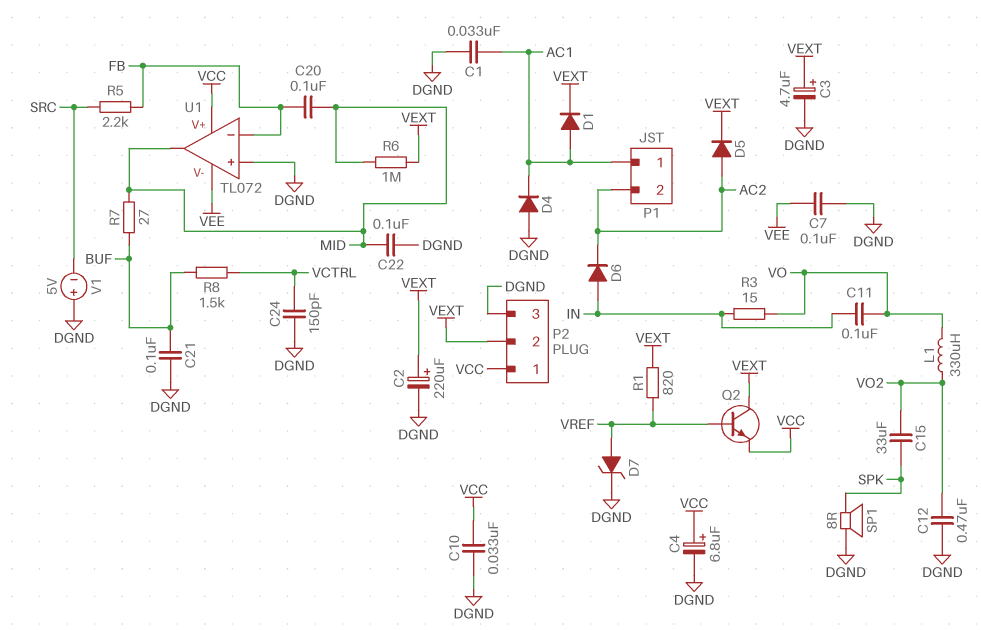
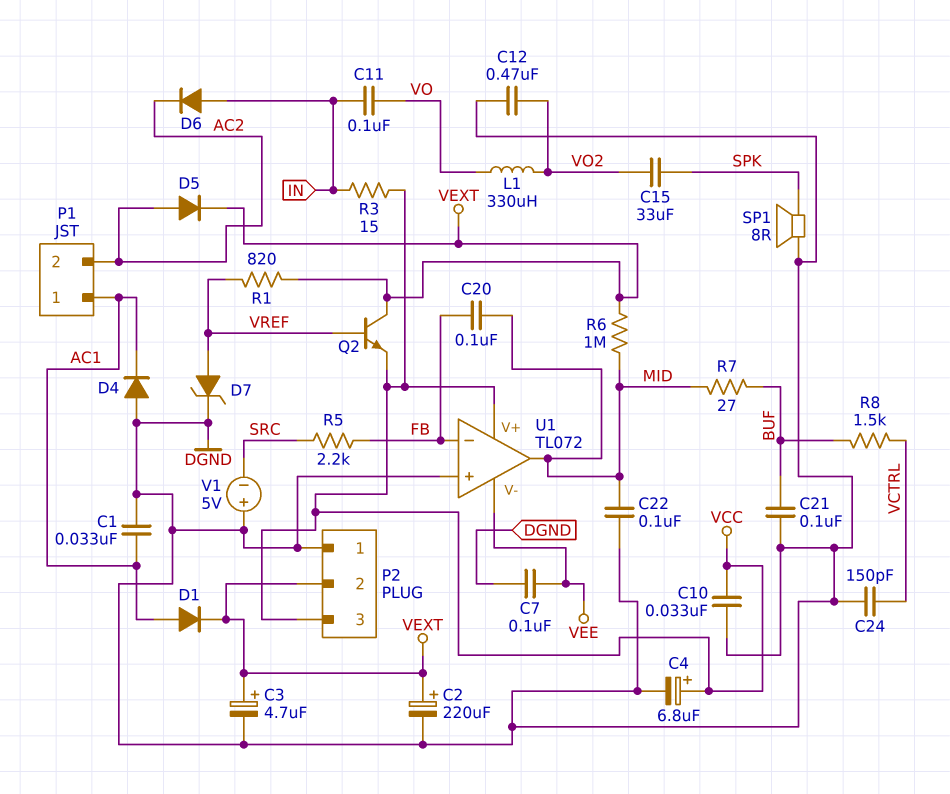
P2 pin 1: VCC -> DGND
P2 pin 3: DGND -> VCC
R3: 15 (IN, VO) -> 15 (IN, VCC)

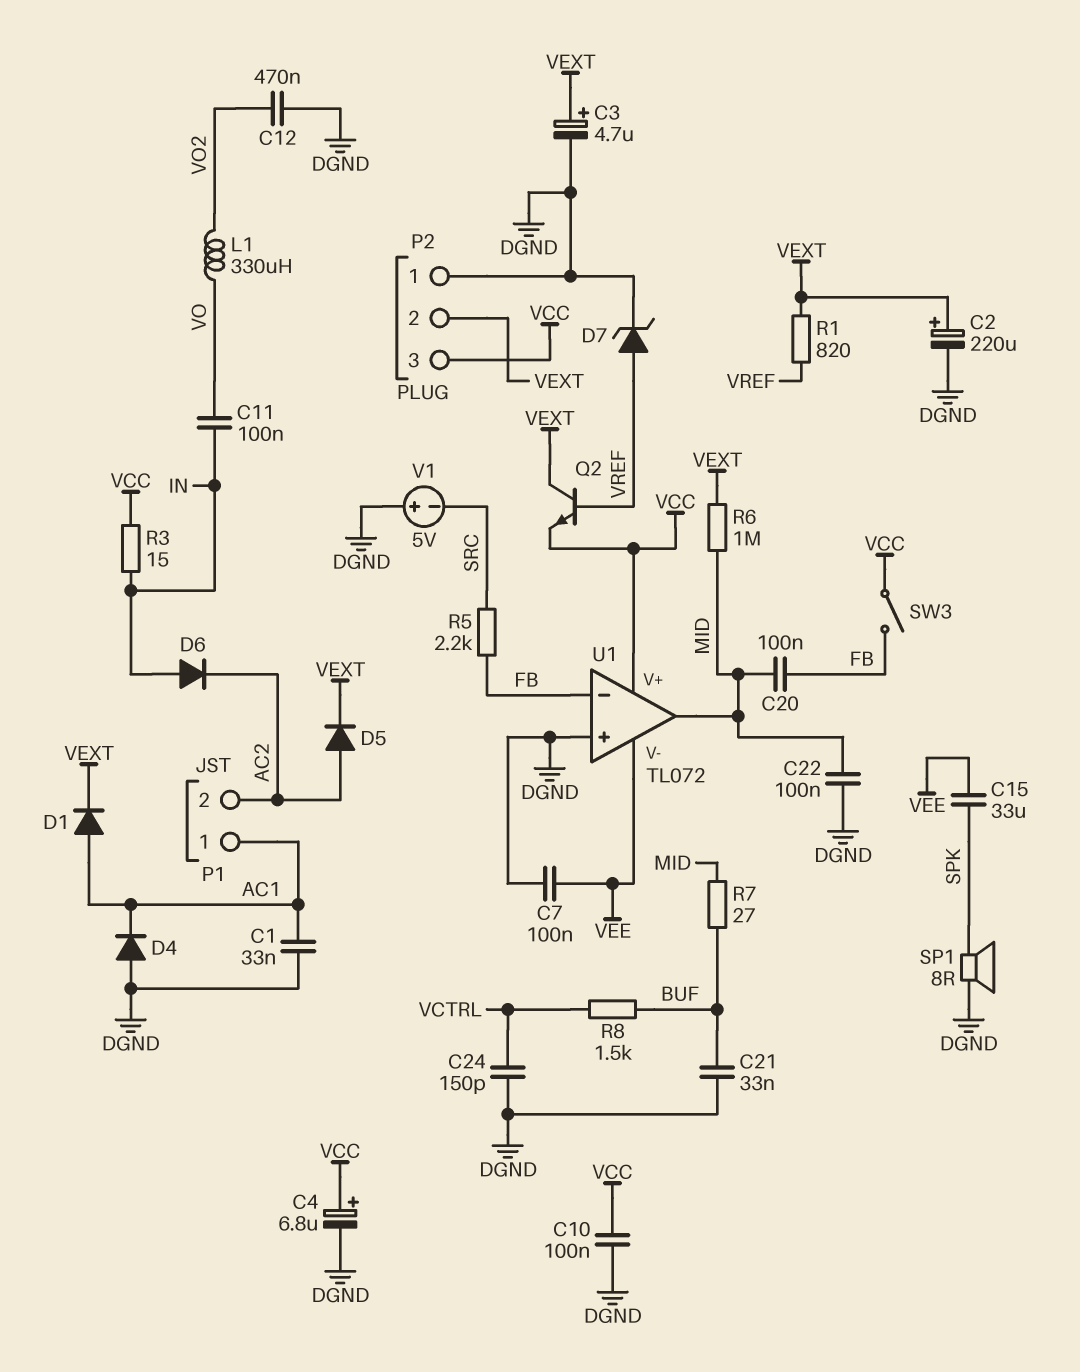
C10: 33nF (DGND, VCC) -> 100nF (DGND, VCC)
C15: 33uF (SPK, VO2) -> 33uF (SPK, VEE)
C21: 100nF (BUF, DGND) -> 33nF (BUF, DGND)
SW3: none -> switch (FB, VCC)

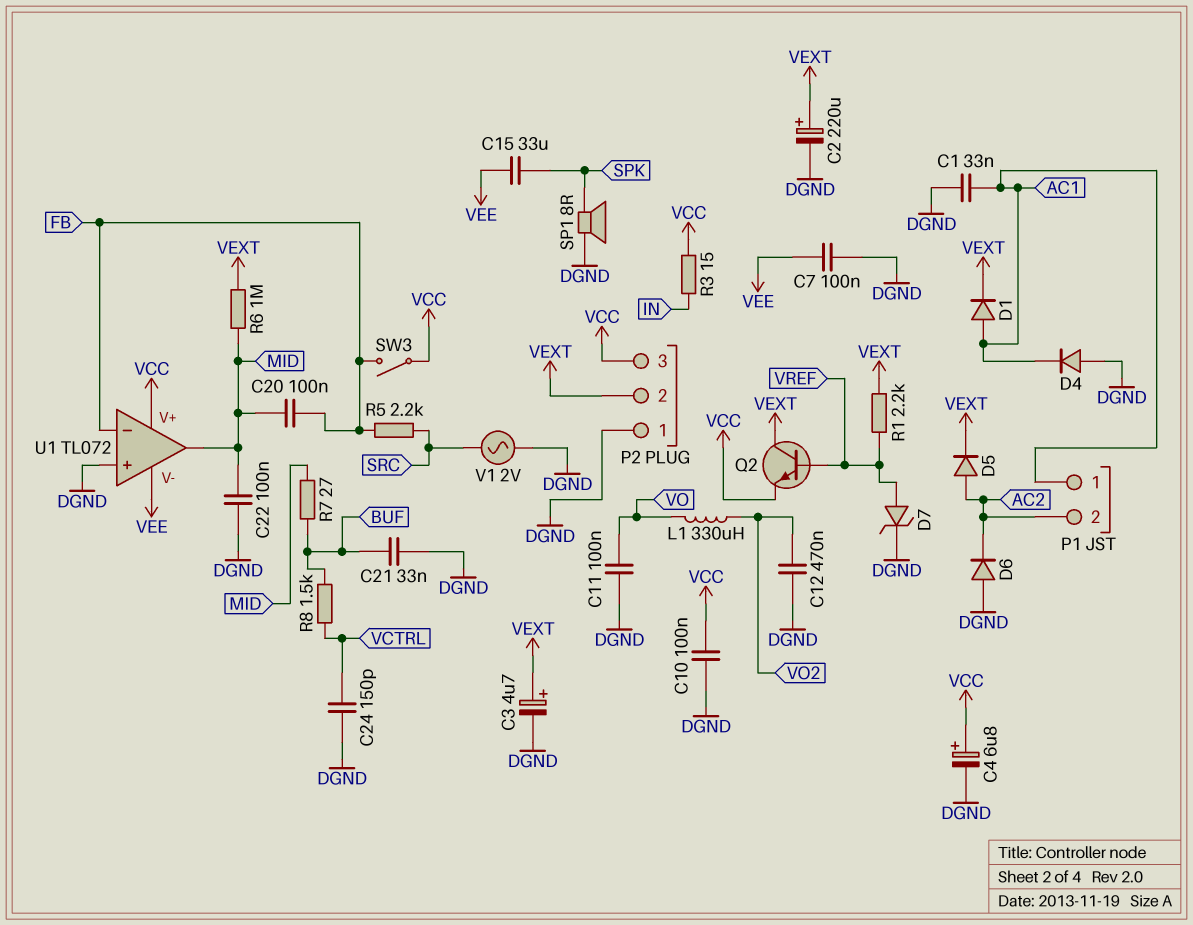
C11: 100nF (IN, VO) -> 100nF (DGND, VO)
D6: diode (A IN, K AC2) -> diode (A DGND, K AC2)
R1: 820 (VEXT, VREF) -> 2.2k (VEXT, VREF)
V1: 5V (plus DGND, minus SRC) -> AC 2V (DGND, SRC)

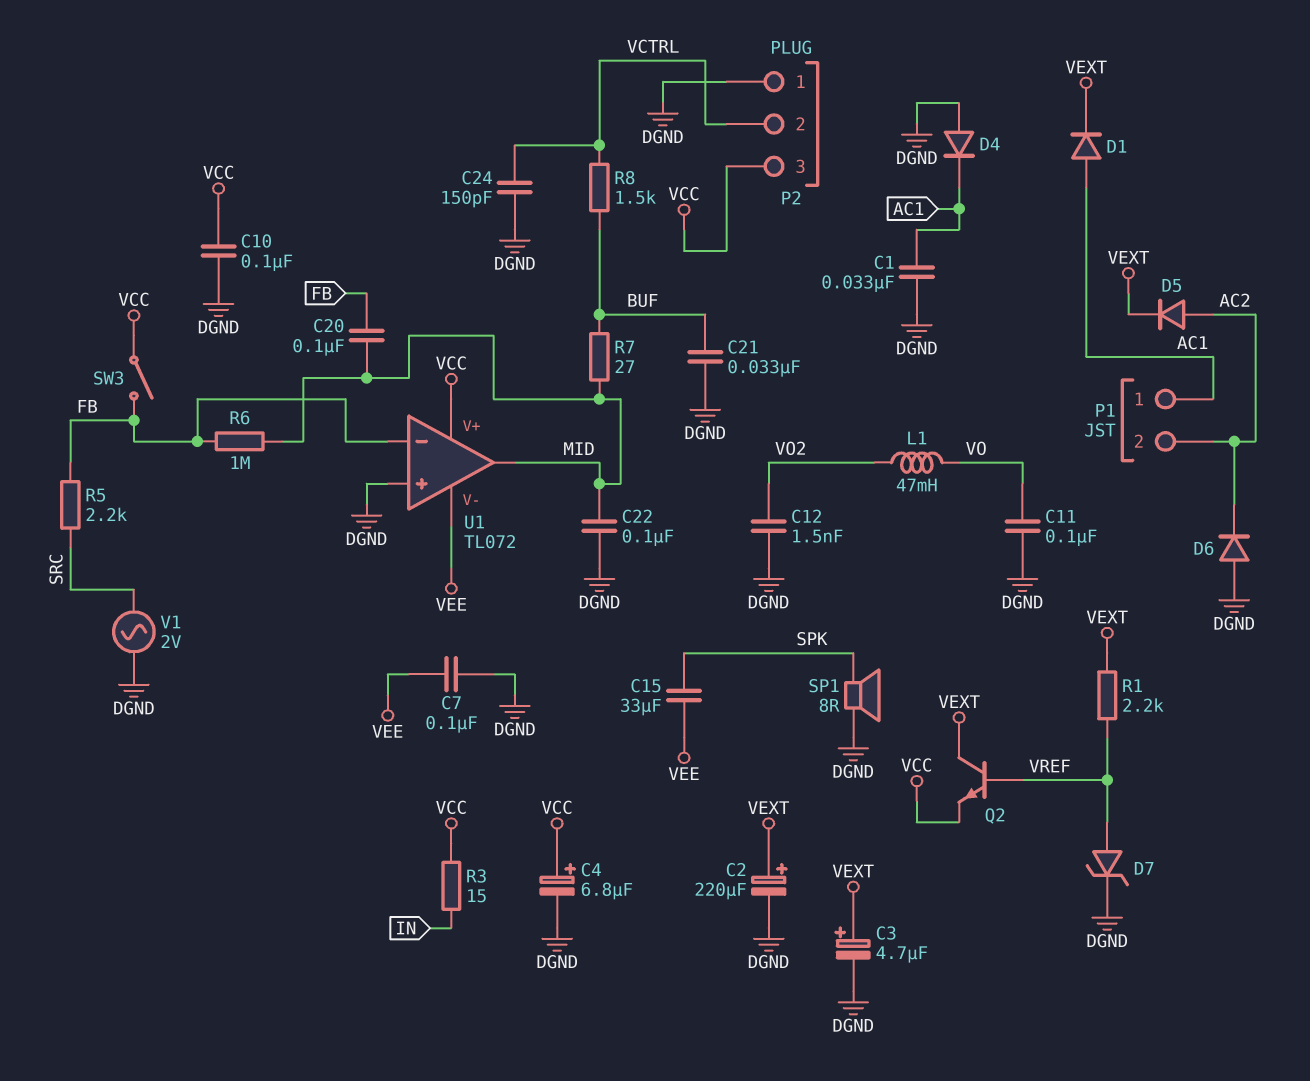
C12: 470nF (DGND, VO2) -> 1.5nF (DGND, VO2)
L1: 330uH (VO, VO2) -> 47mH (VO, VO2)
P2 pin 2: VEXT -> VCTRL
R6: 1M (MID, VEXT) -> 1M (FB, MID)

